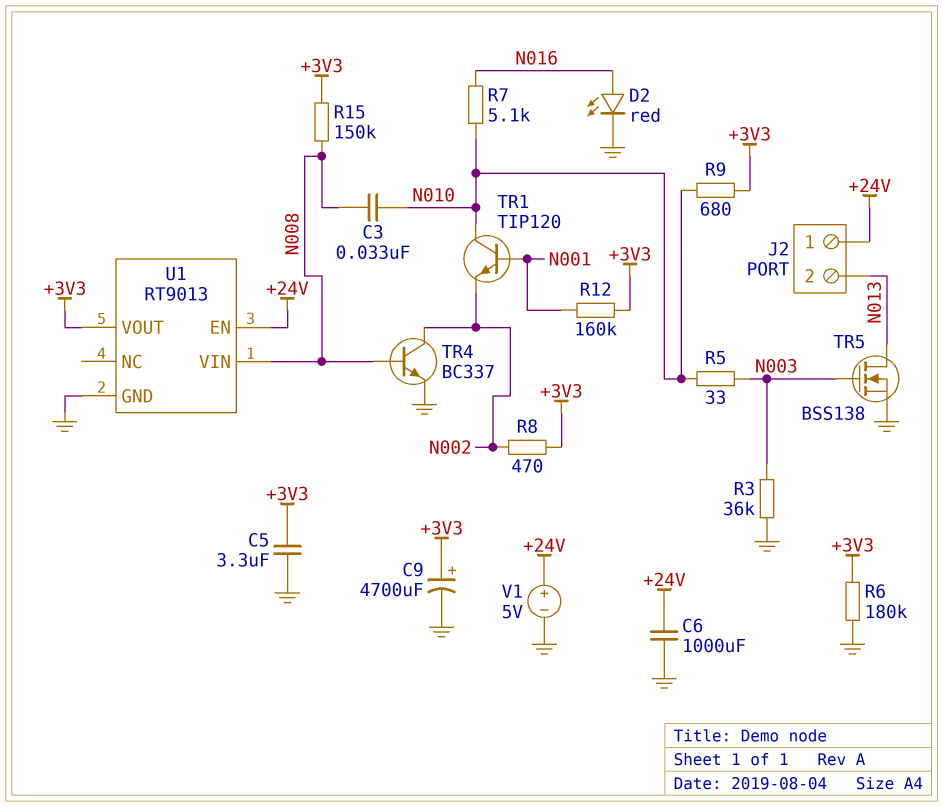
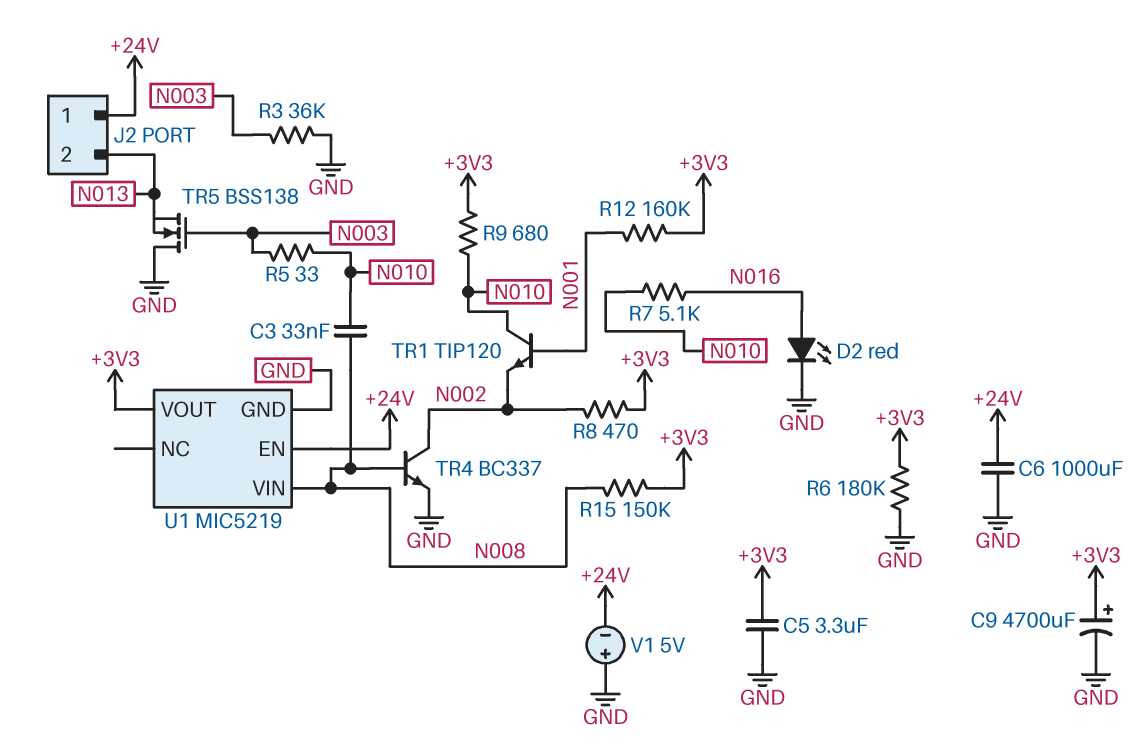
TR5: NMOS BSS138 (G N003, D N013, S GND) -> NMOS BSS138 (G N003, D GND, S N013)
U1: RT9013 -> MIC5219
V1: 5V (plus +24V, minus GND) -> 5V (plus GND, minus +24V)

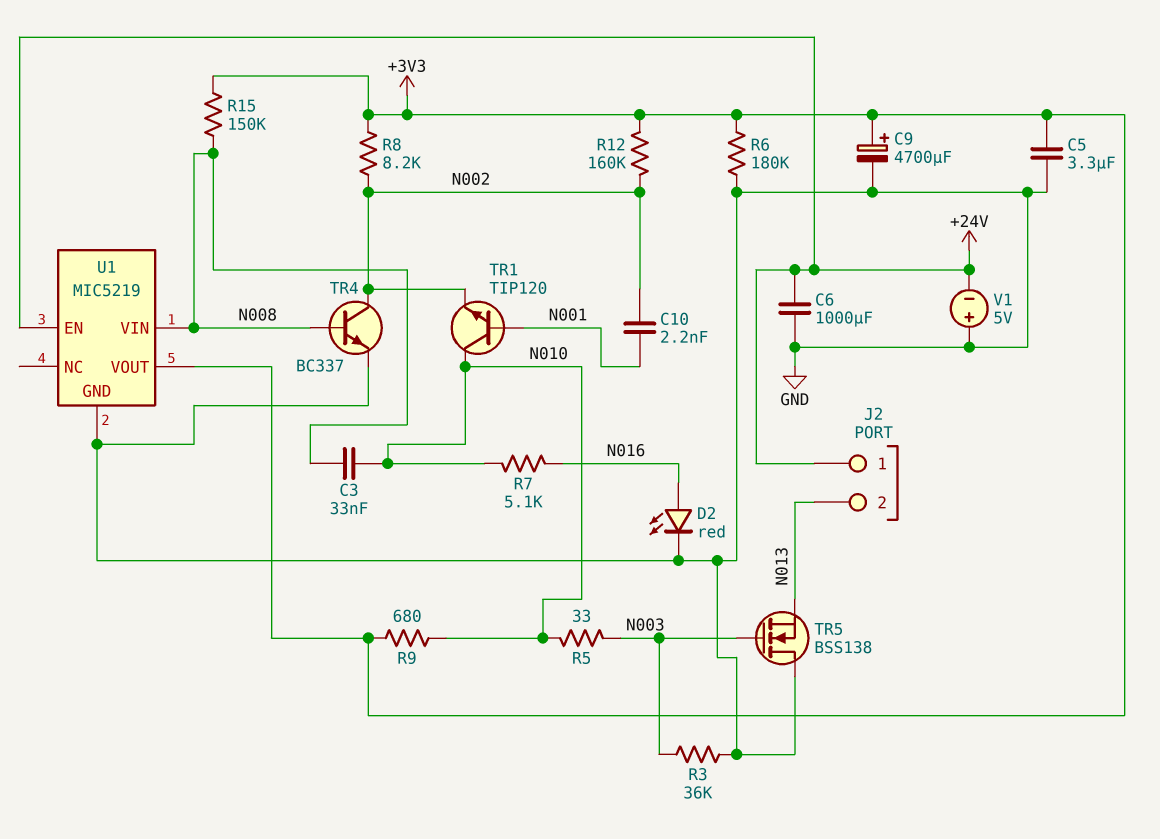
C10: none -> 2.2nF (N001, N002)
R8: 470 (+3V3, N002) -> 8.2k (+3V3, N002)
R12: 160k (+3V3, N001) -> 160k (+3V3, N002)

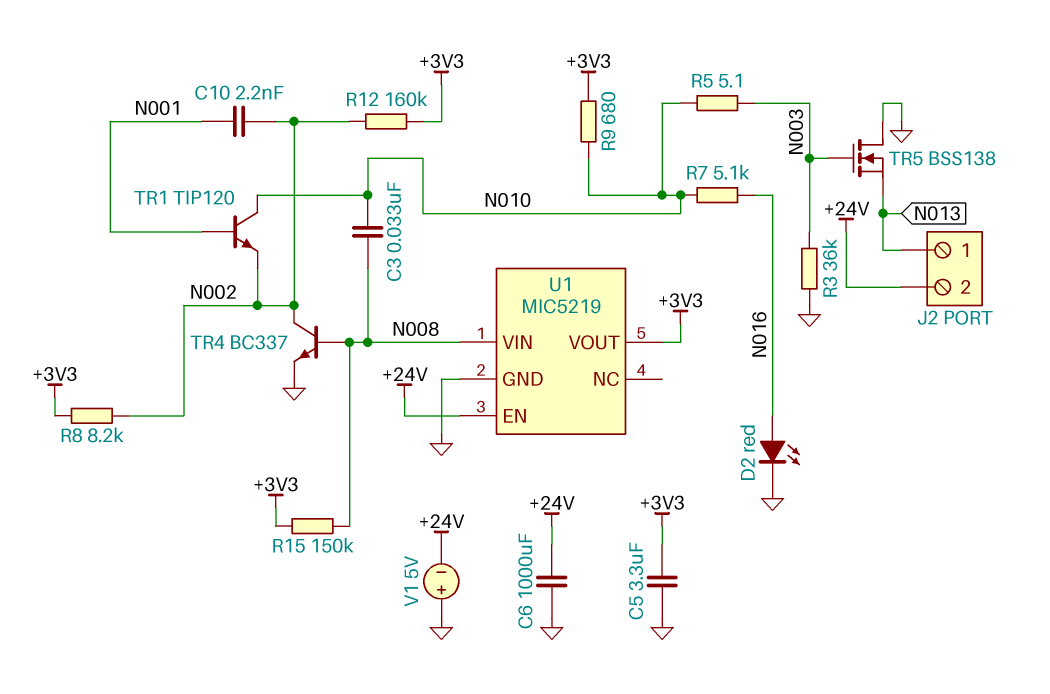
C9: 4700uF (plus +3V3, minus GND) -> none
J2 pin 1: +24V -> N013
J2 pin 2: N013 -> +24V
R5: 33 (N003, N010) -> 5.1 (N003, N010)
R6: 180k (+3V3, GND) -> none

